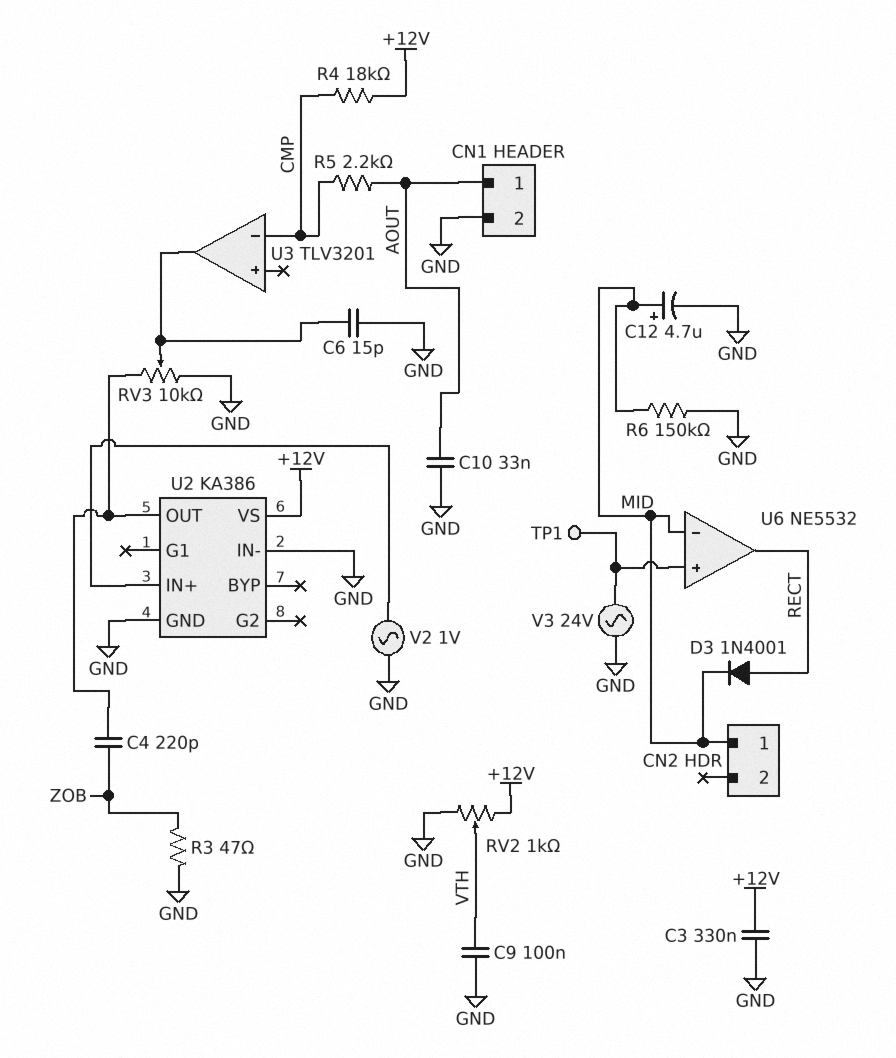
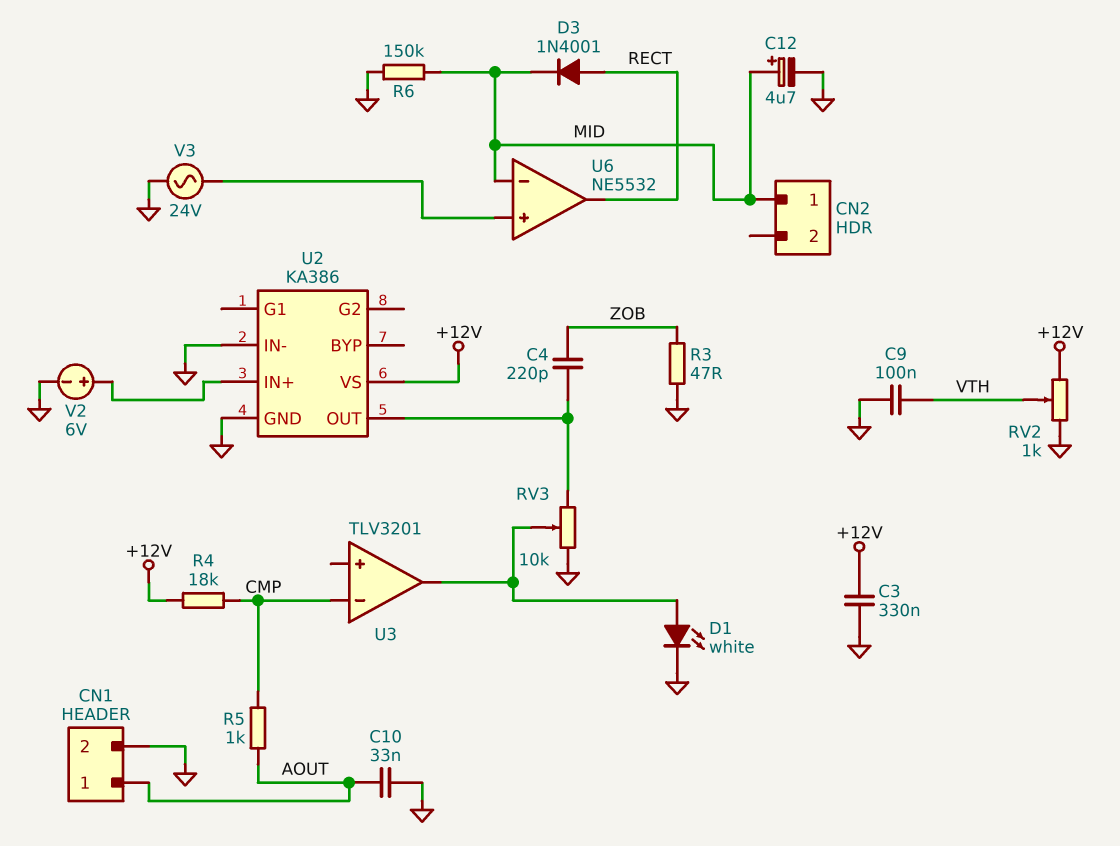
C6: 15pF (GND, U3/out) -> none
D1: none -> LED white (A U3/out, K GND)
R5: 2.2k (AOUT, CMP) -> 1k (AOUT, CMP)
TP1: test point (U6/in+) -> none
V2: AC 1V (GND, U2/IN+) -> 6V (plus U2/IN+, minus GND)

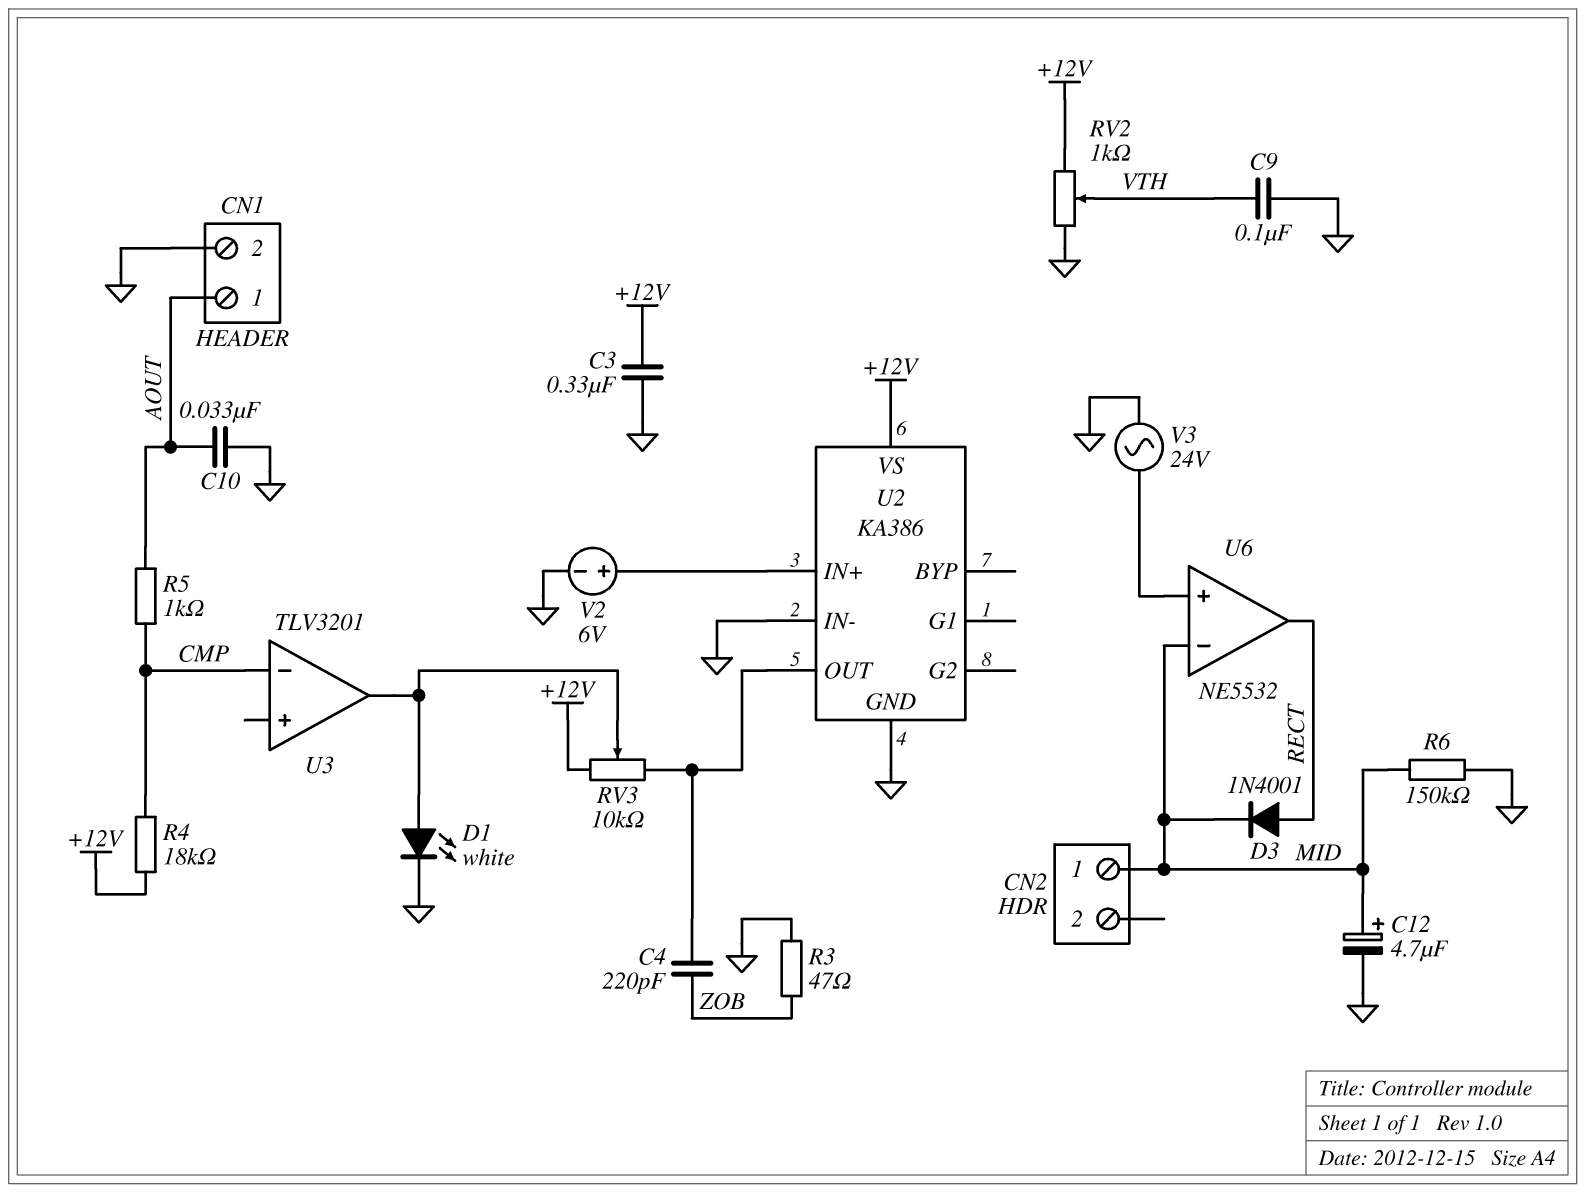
RV3: 10k (GND, U2/OUT, wiper U3/out) -> 10k (+12V, U2/OUT, wiper U3/out)

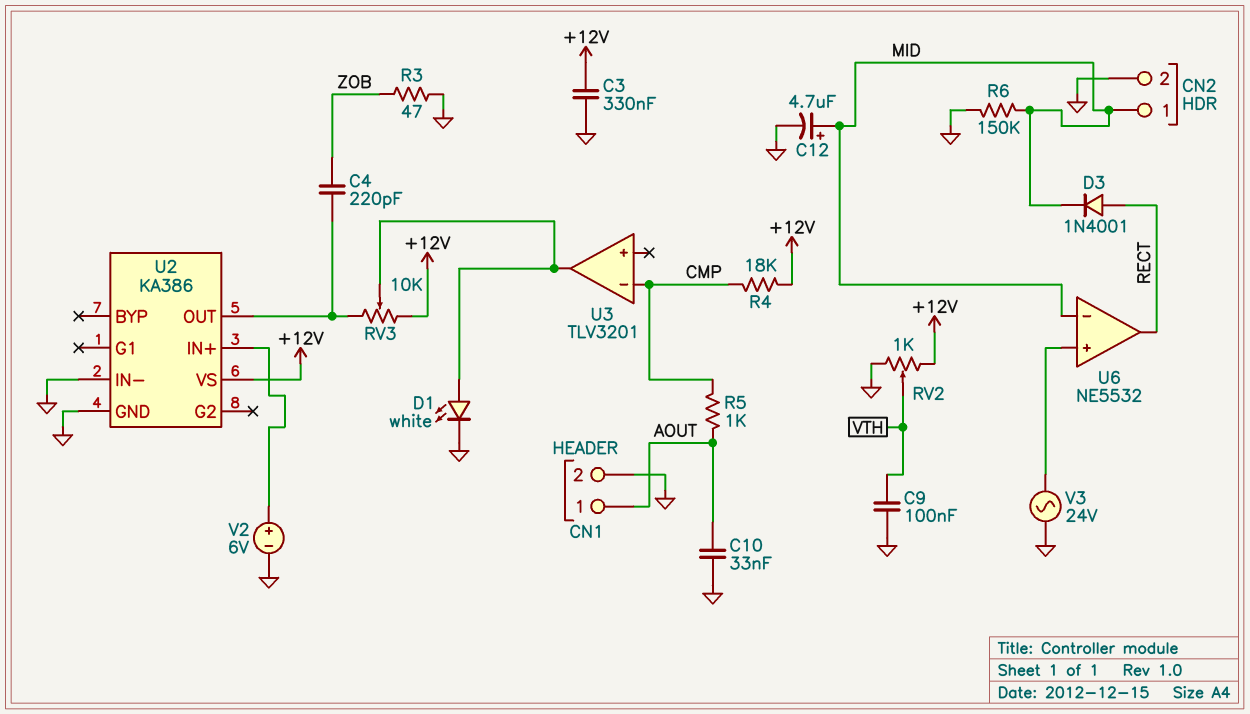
CN2 pin 2: none -> GND

